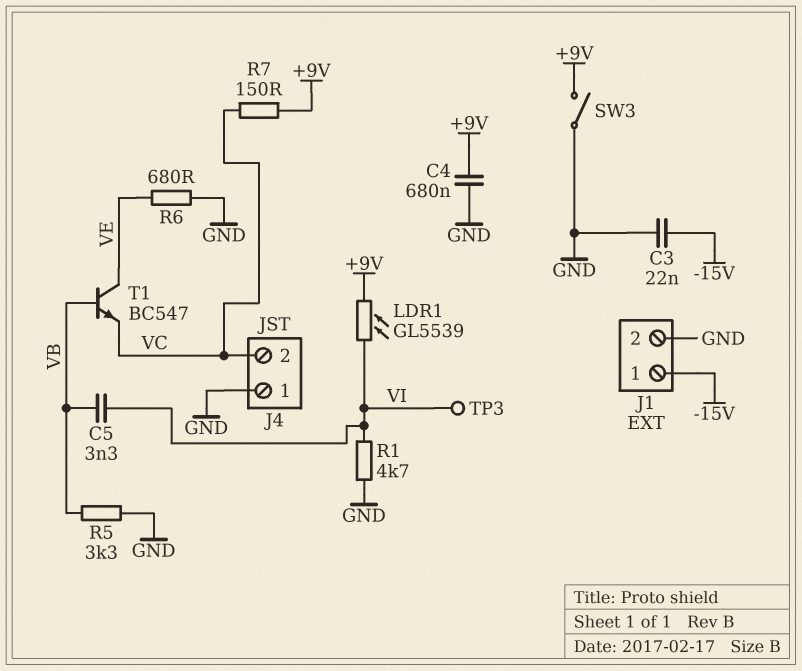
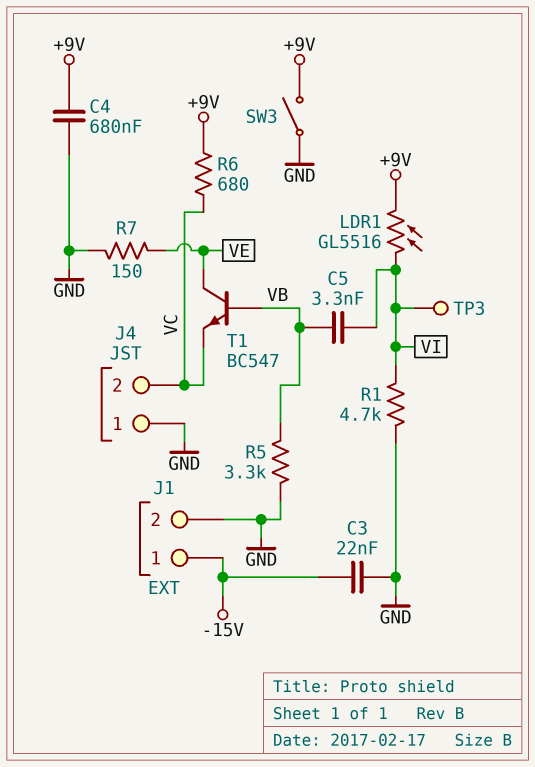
LDR1: GL5539 (+9V, VI) -> GL5516 (+9V, VI)
R6: 680 (GND, VE) -> 680 (+9V, VC)
R7: 150 (+9V, VC) -> 150 (GND, VE)

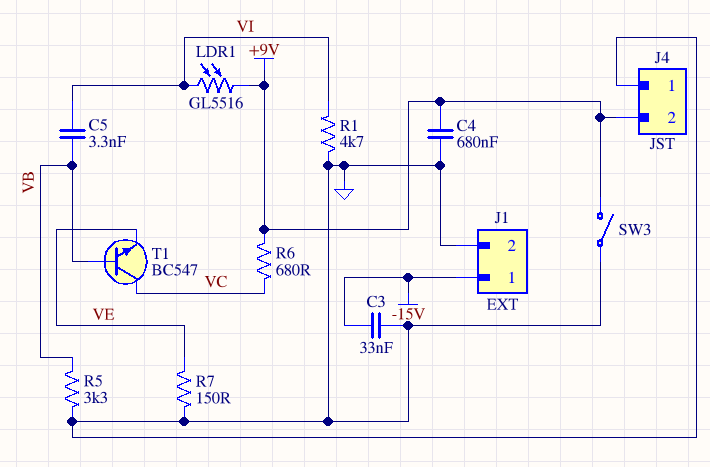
C3: 22nF (-15V, GND) -> 33nF (-15V, GND)
J4 pin 2: VC -> +9V
T1: NPN BC547 (B VB, C VE, E VC) -> NPN BC547 (B VB, C VC, E VE)
TP3: test point (VI) -> none

